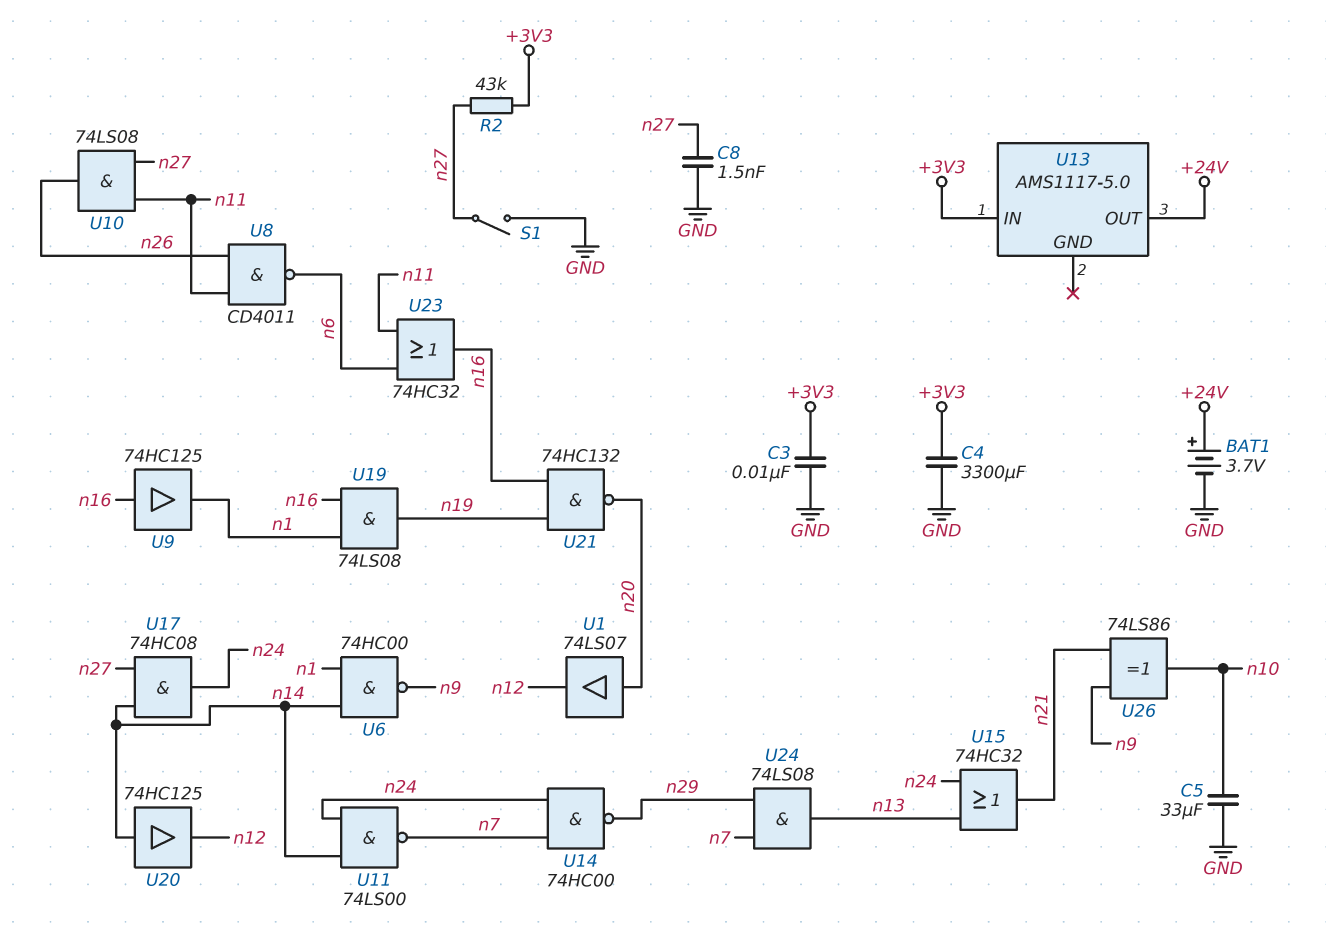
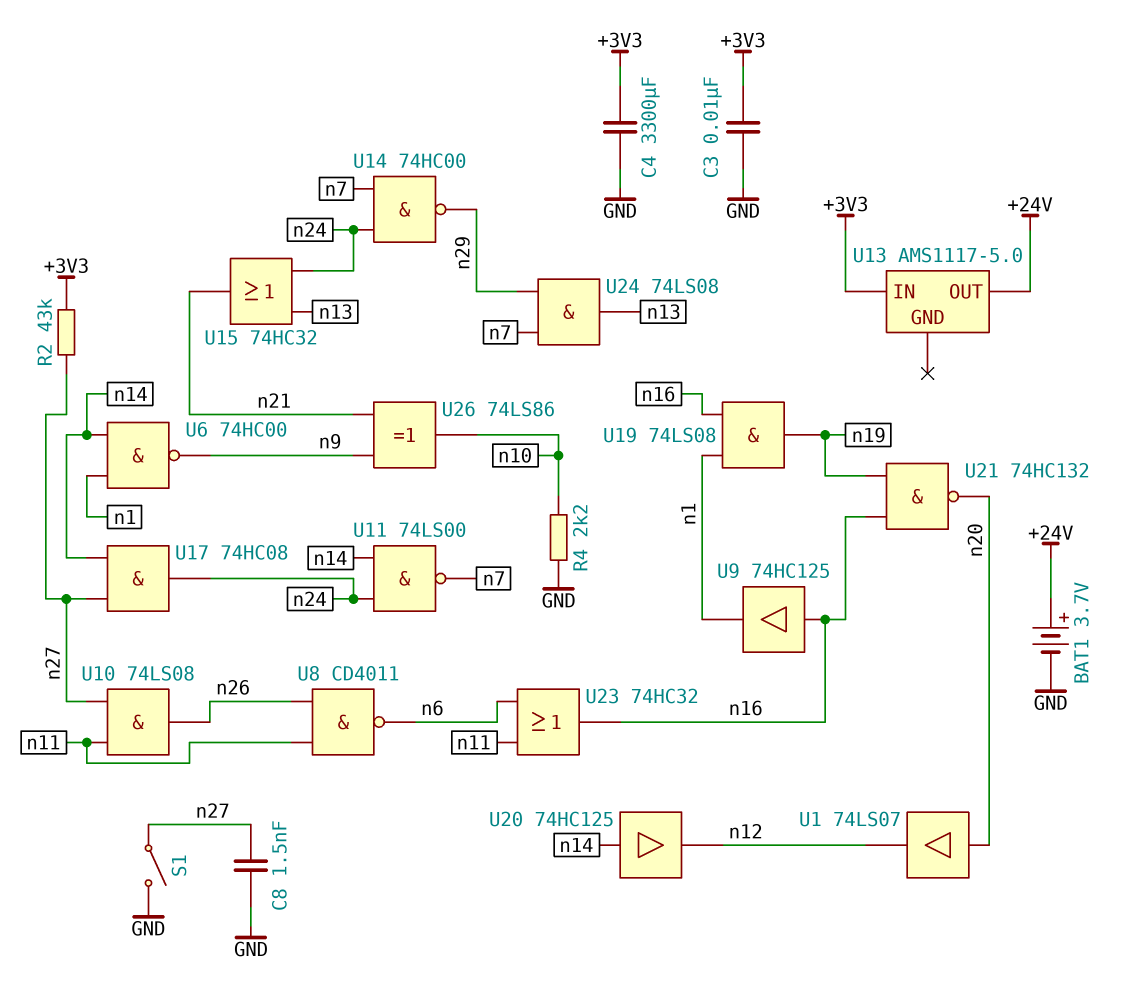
C5: 33uF (GND, n10) -> none
R4: none -> 2.2k (GND, n10)

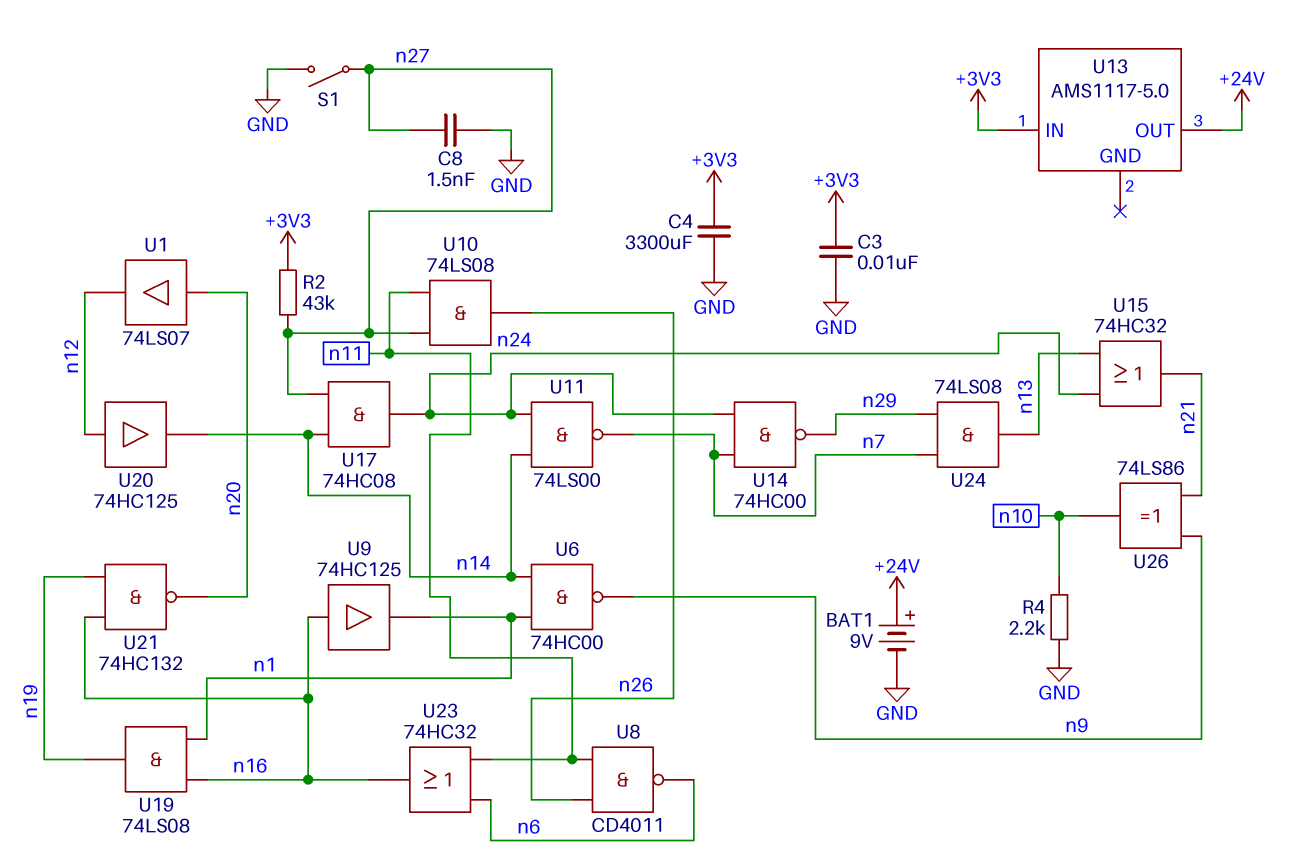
BAT1: 3.7V (plus +24V, minus GND) -> 9V (plus +24V, minus GND)
U20: buffer 74HC125 (in n14, out n12) -> buffer 74HC125 (in n12, out n14)

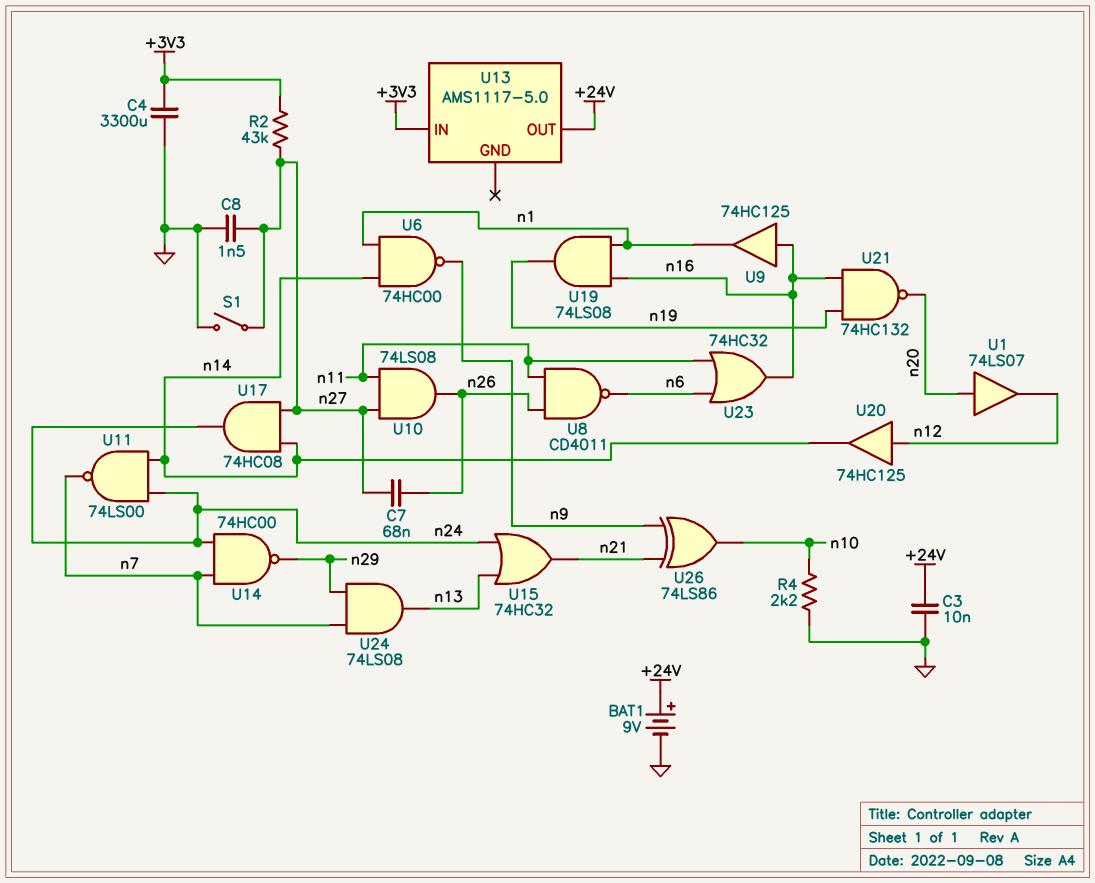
C3: 10nF (+3V3, GND) -> 10nF (+24V, GND)
C7: none -> 68nF (n26, n27)

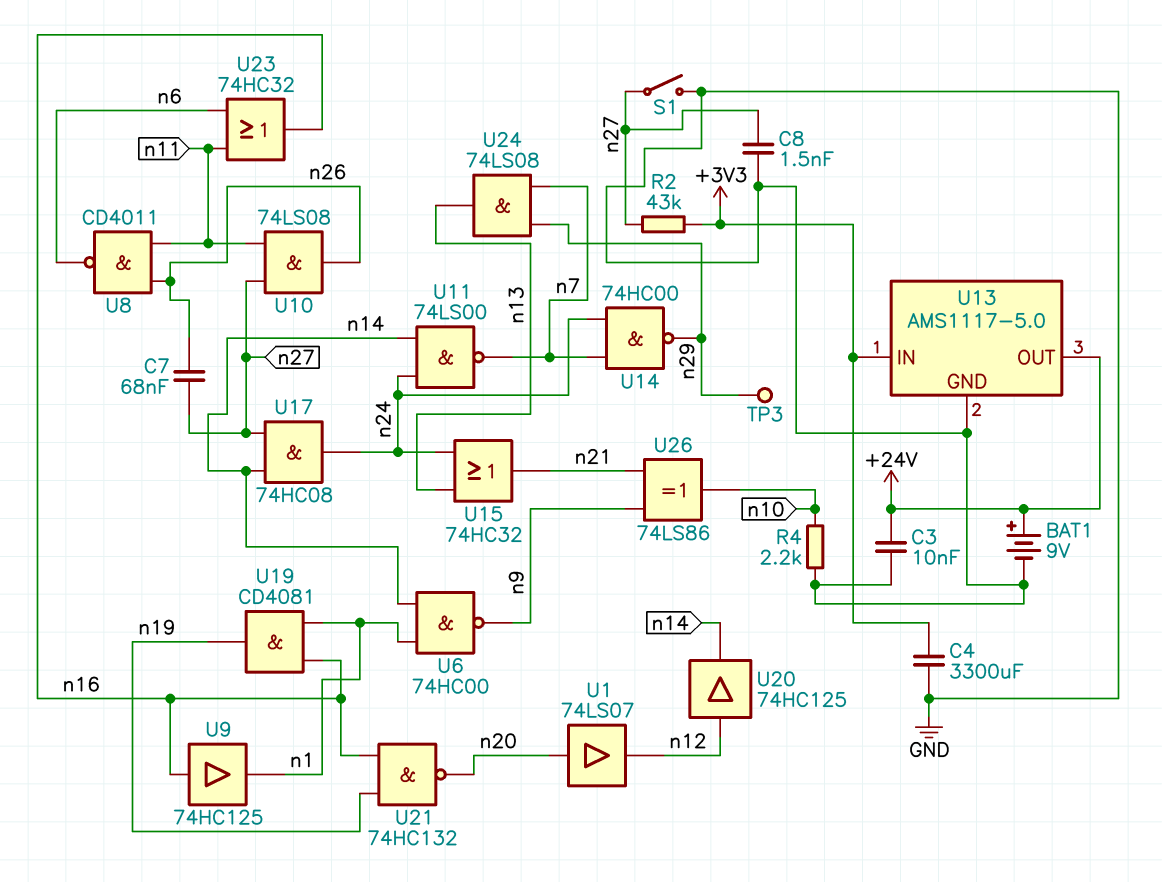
TP3: none -> test point (n29)
U13 pin GND: none -> GND
U19: AND 74LS08 (in n1, in n16, out n19) -> AND CD4081 (in n1, in n16, out n19)

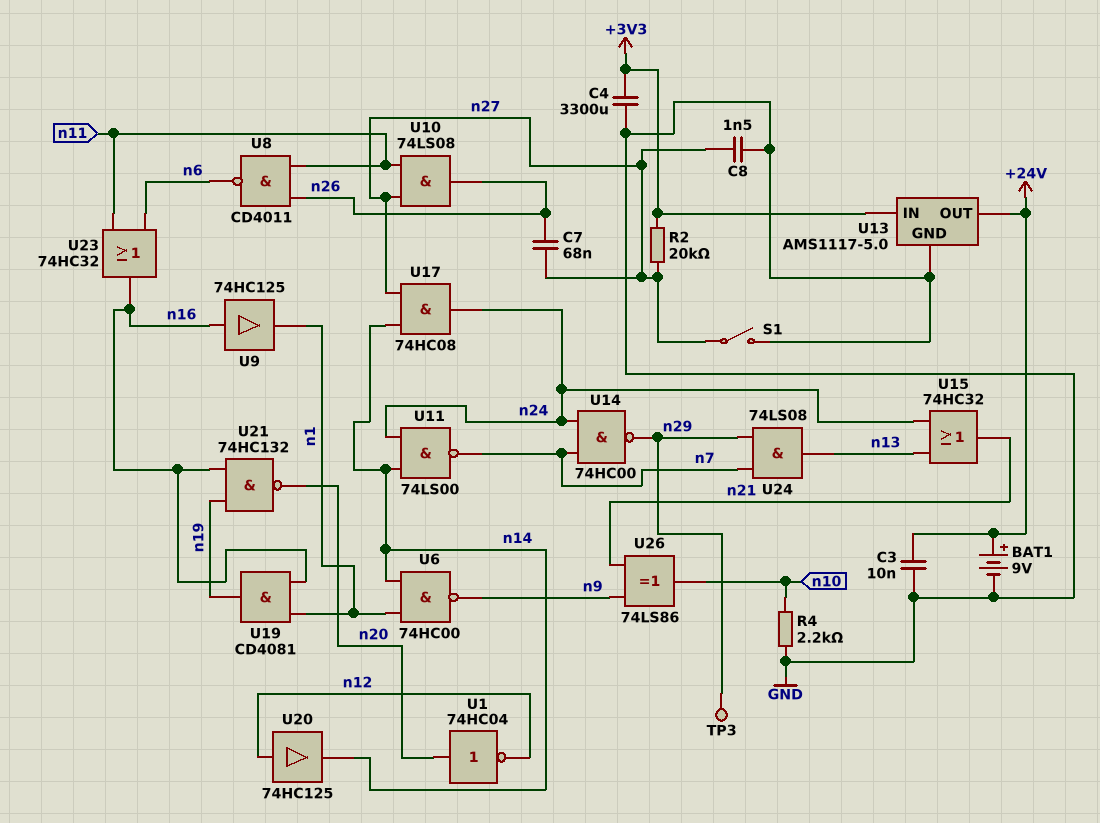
R2: 43k (+3V3, n27) -> 20k (+3V3, n27)
U1: buffer 74LS07 (in n20, out n12) -> NOT 74HC04 (in n20, out n12)

